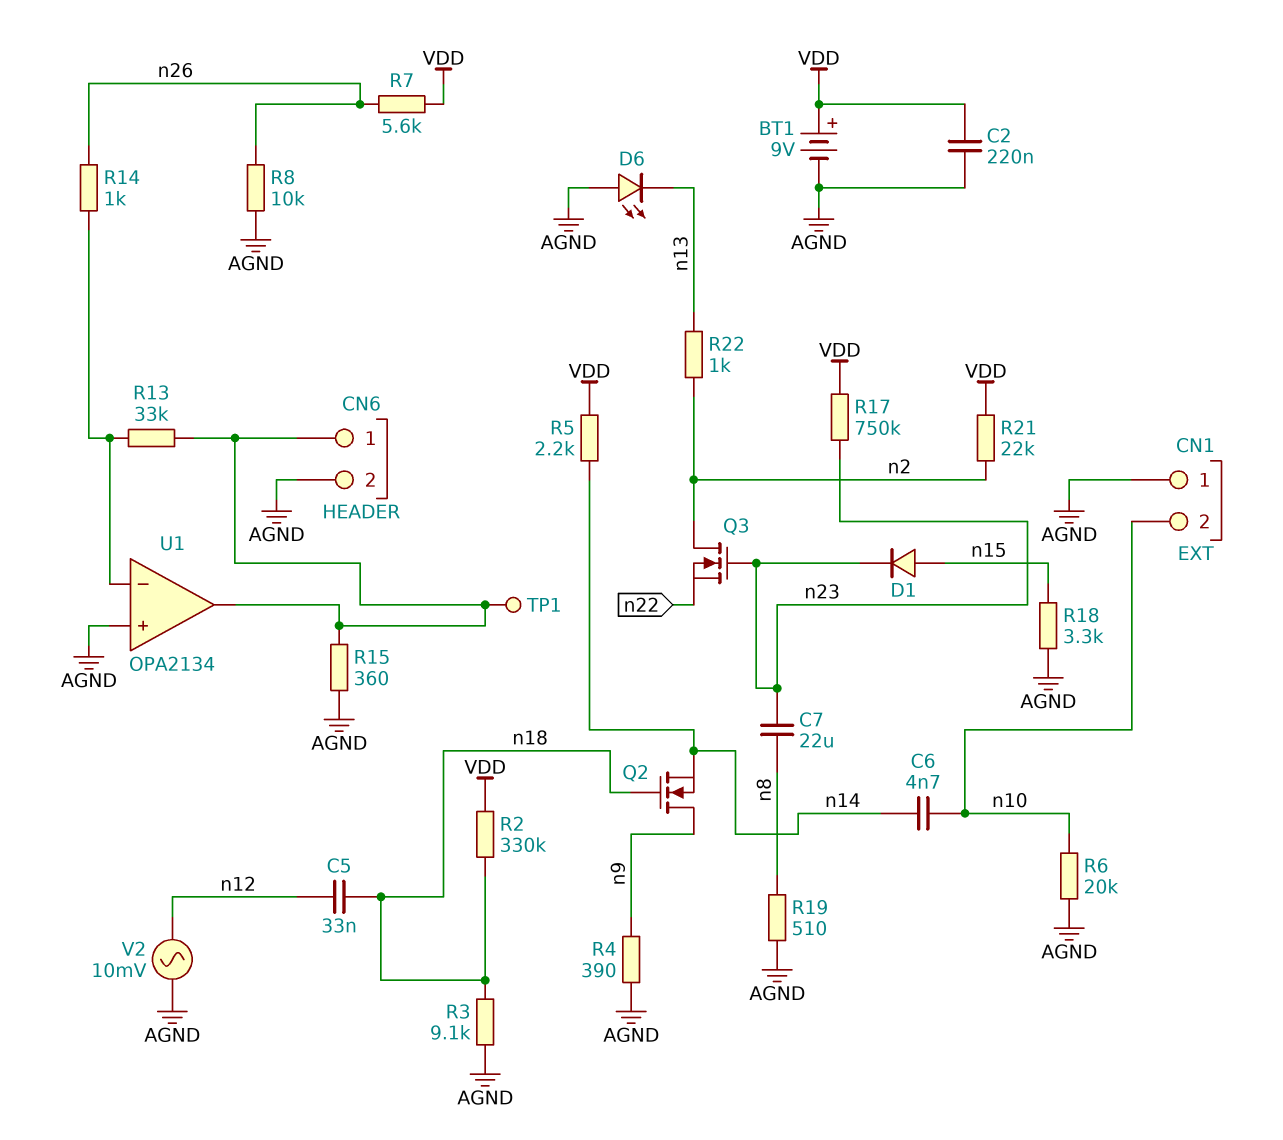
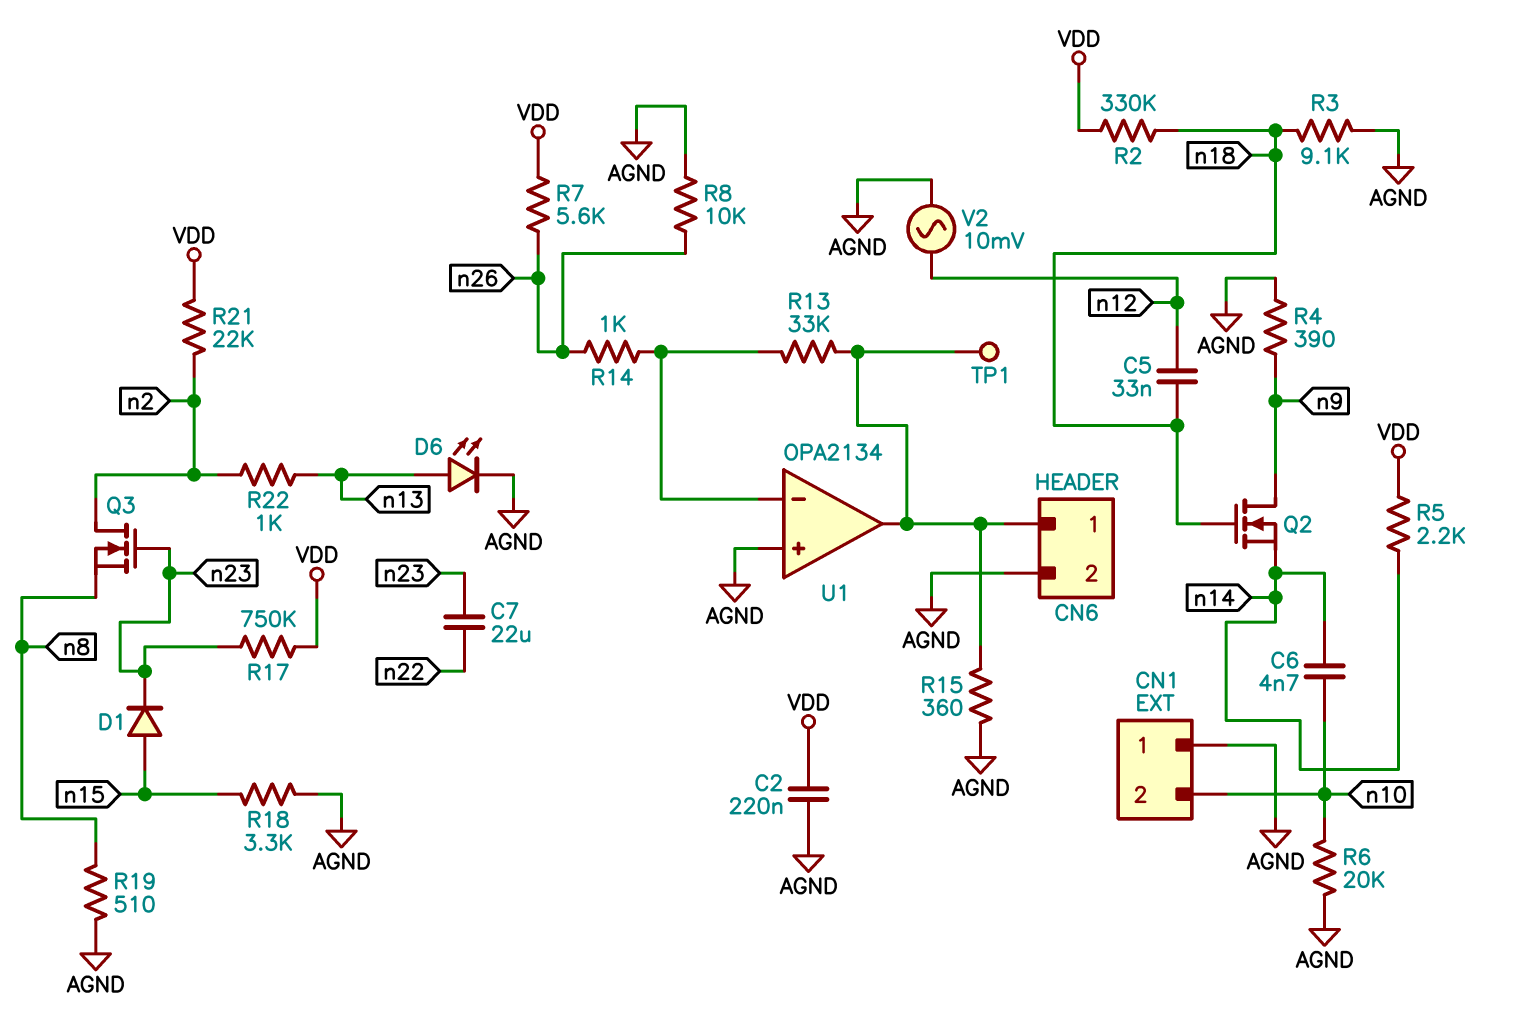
BT1: 9V (plus VDD, minus AGND) -> none
C7: 22uF (n8, n23) -> 22uF (n22, n23)
D6: LED (A AGND, K n13) -> LED (A n13, K AGND)
Q3: NMOS (G n23, D n2, S n22) -> NMOS (G n23, D n2, S n8)

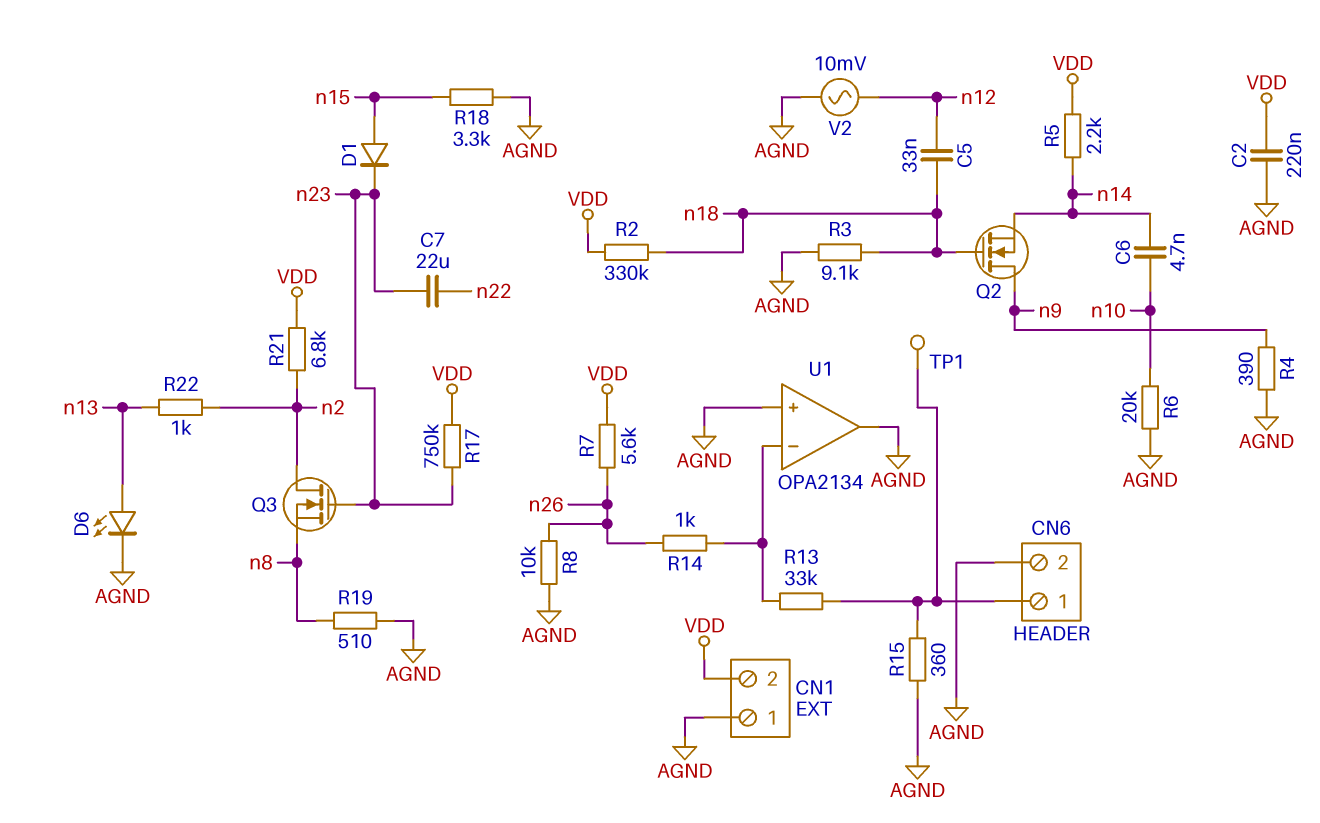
CN1 pin 2: n10 -> VDD
R21: 22k (VDD, n2) -> 6.8k (VDD, n2)
U1 pin out: CN6/1 -> AGND

